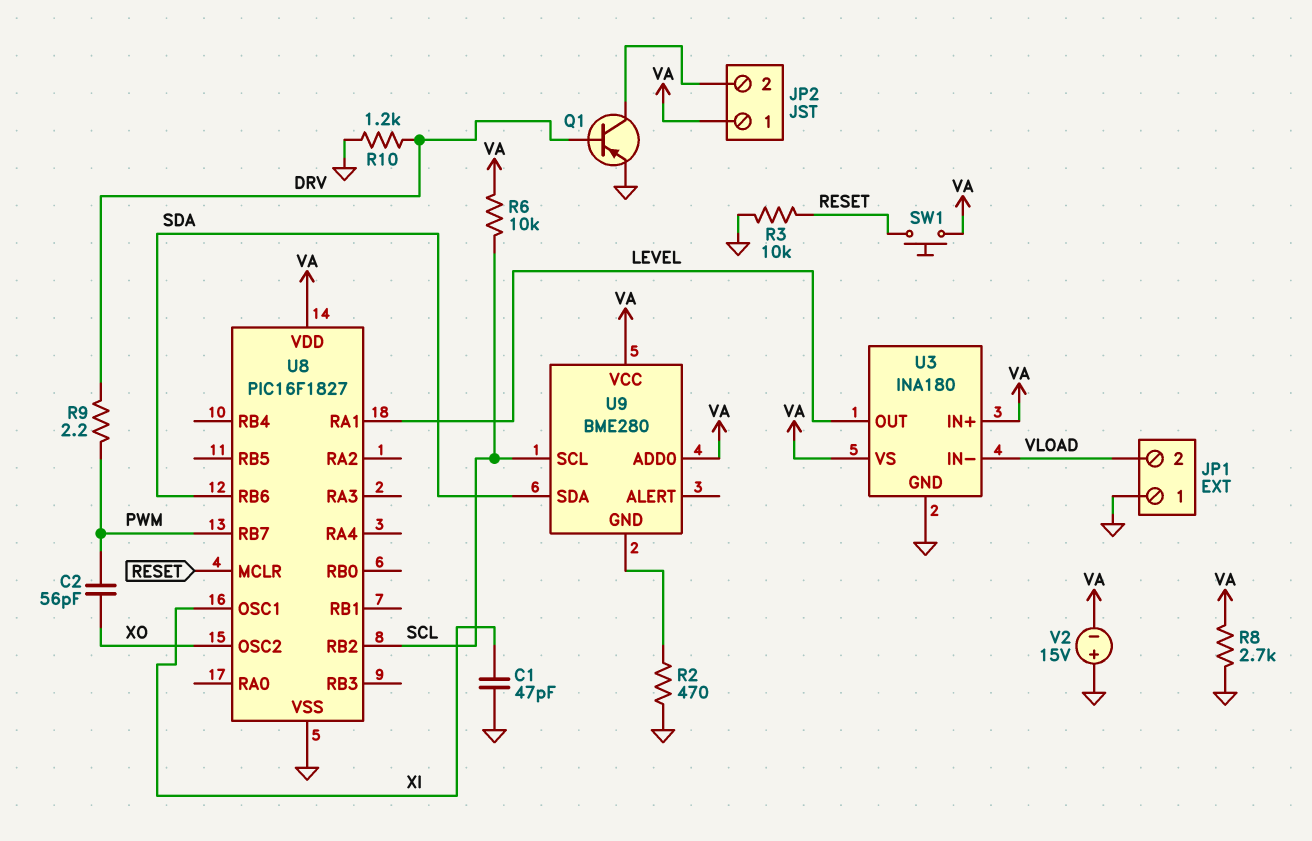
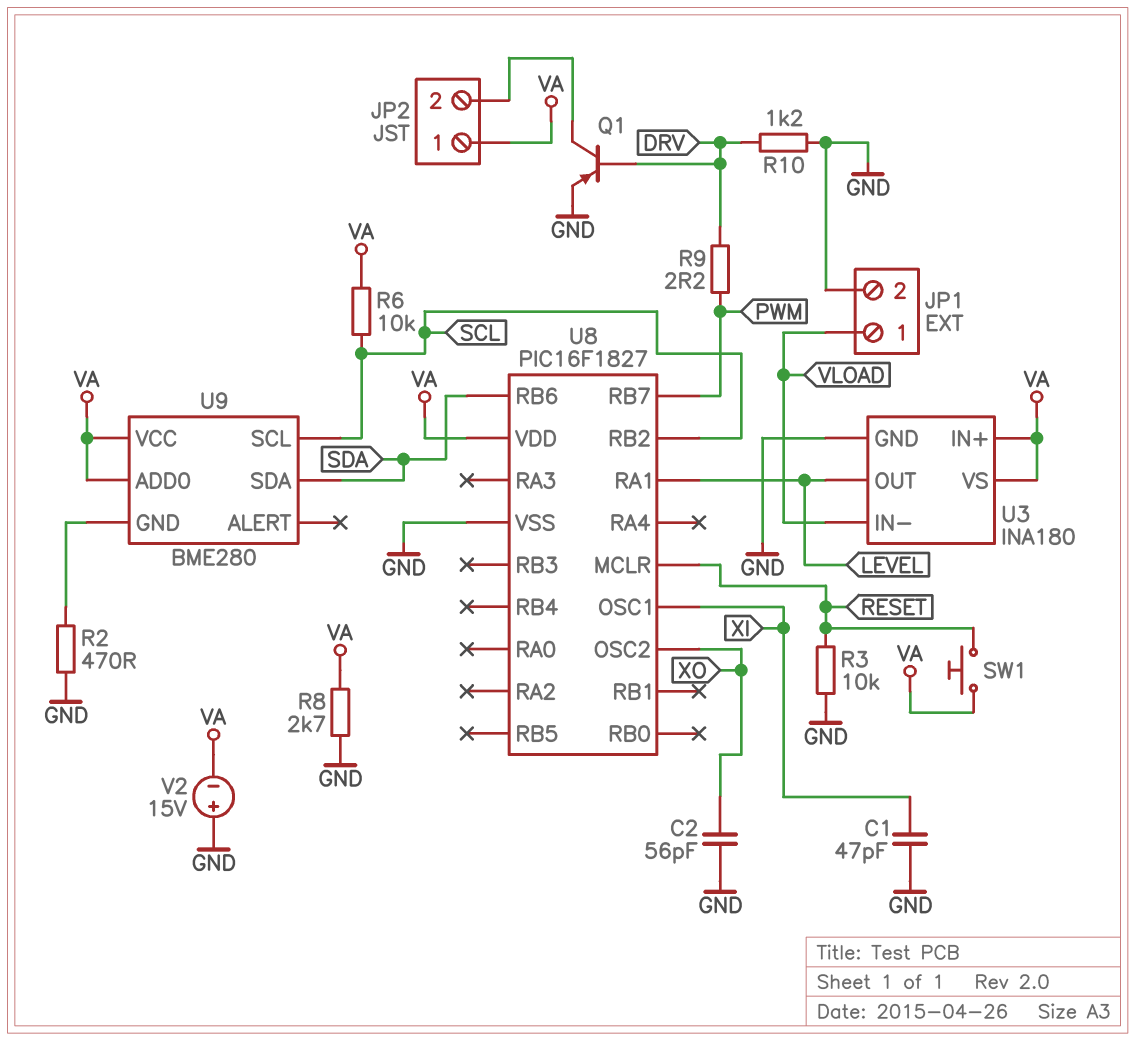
C2: 56pF (PWM, XO) -> 56pF (GND, XO)
JP1 pin 1: GND -> VLOAD
JP1 pin 2: VLOAD -> GND

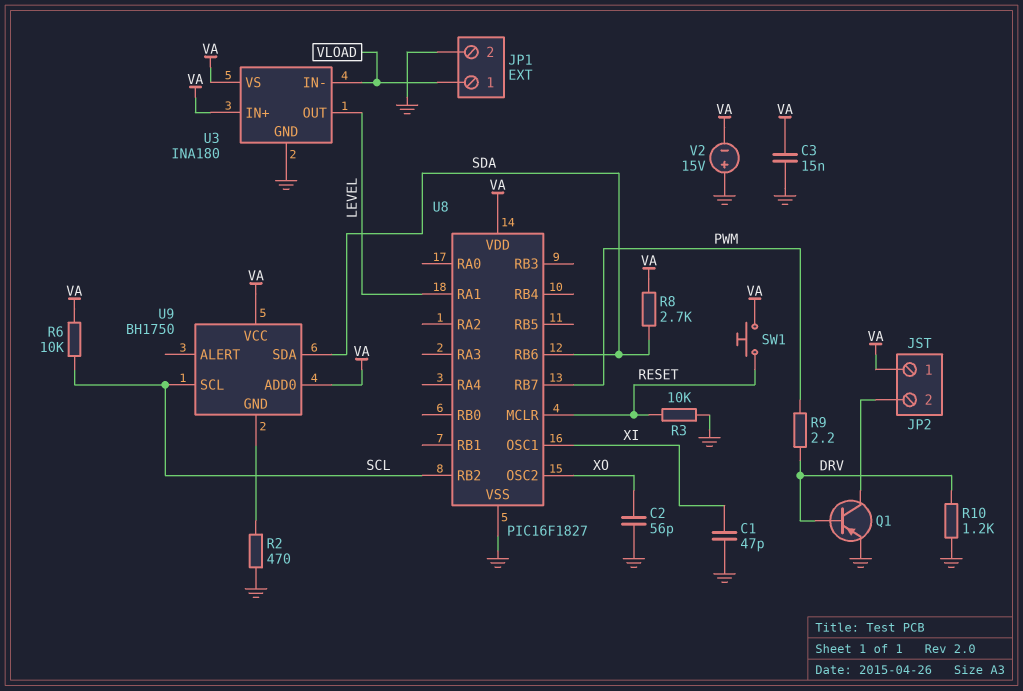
C3: none -> 15nF (GND, VA)
R8: 2.7k (GND, VA) -> 2.7k (SDA, VA)
U9: BME280 -> BH1750

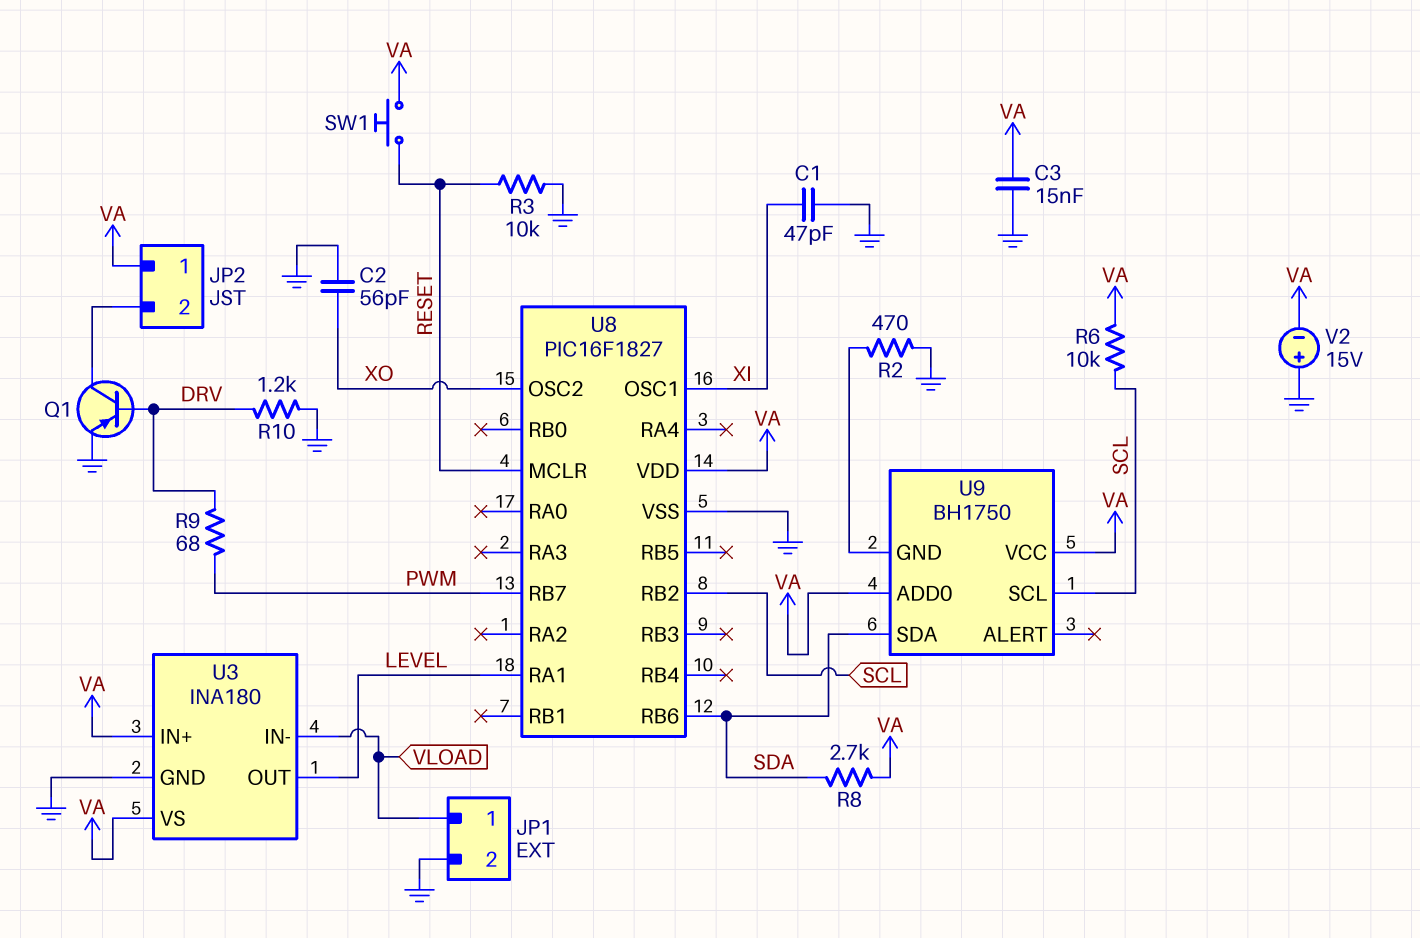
R9: 2.2 (DRV, PWM) -> 68 (DRV, PWM)

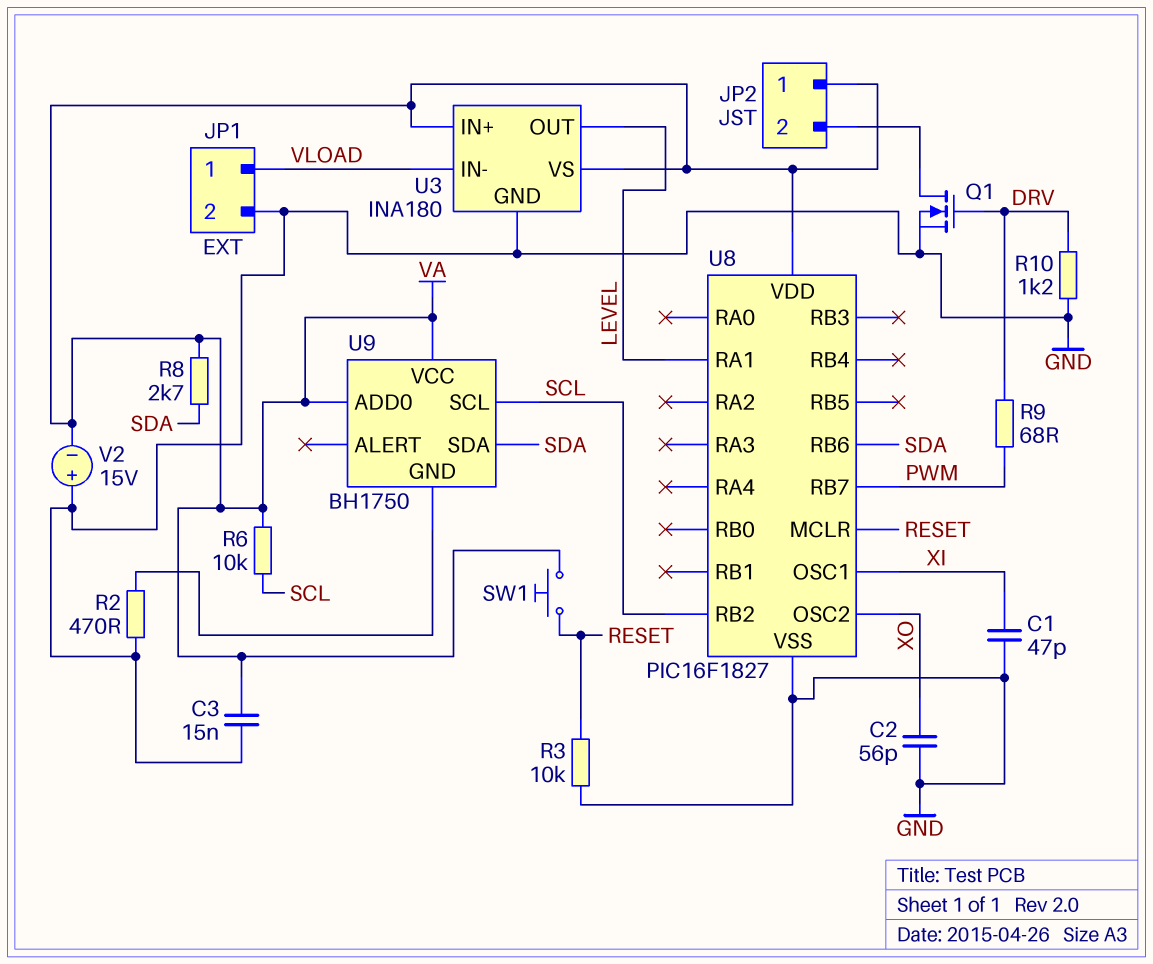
Q1: PNP (B DRV, C JP2/2, E GND) -> NMOS (G DRV, D JP2/2, S GND)

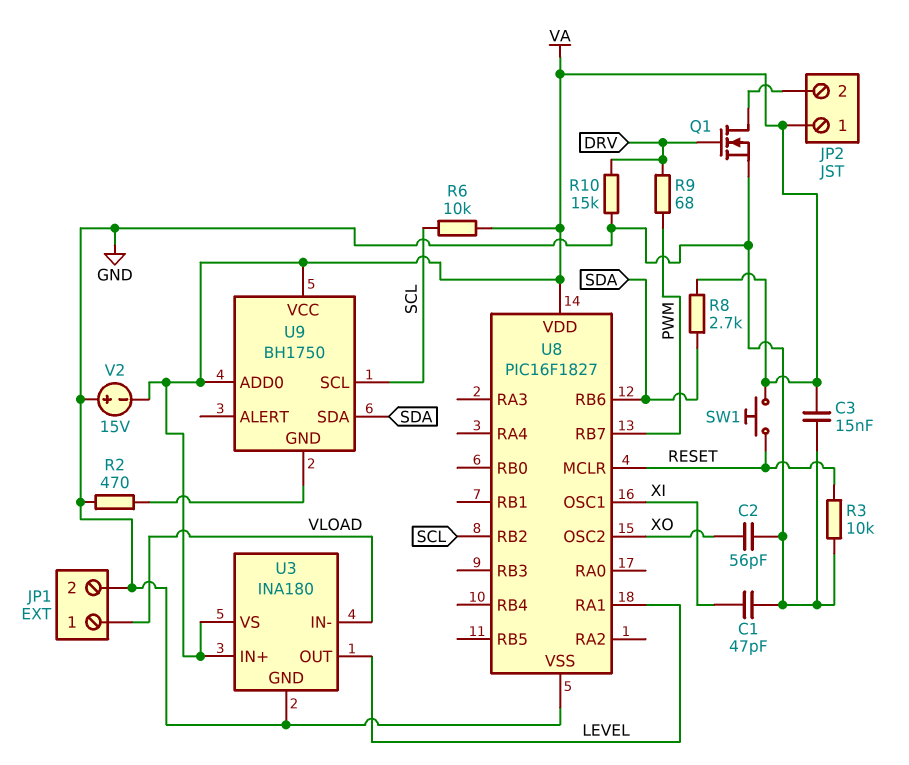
R10: 1.2k (DRV, GND) -> 15k (DRV, GND)

